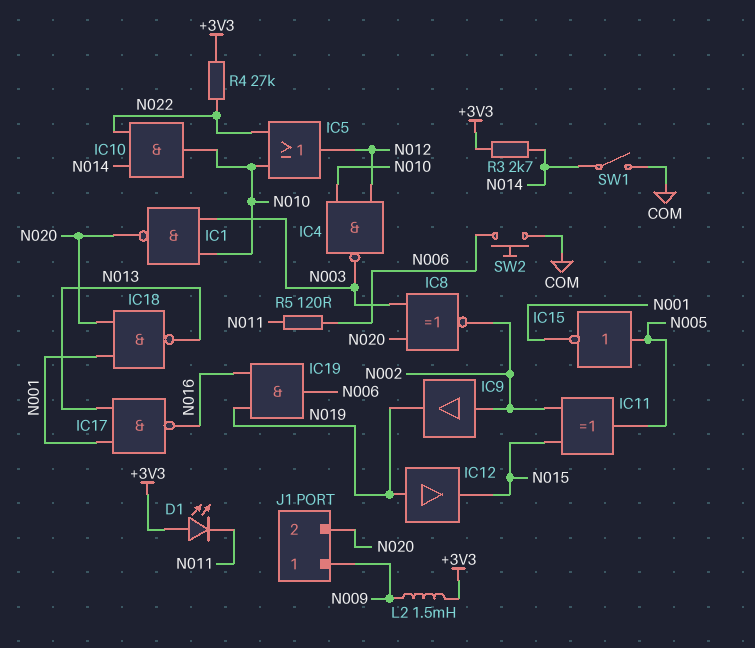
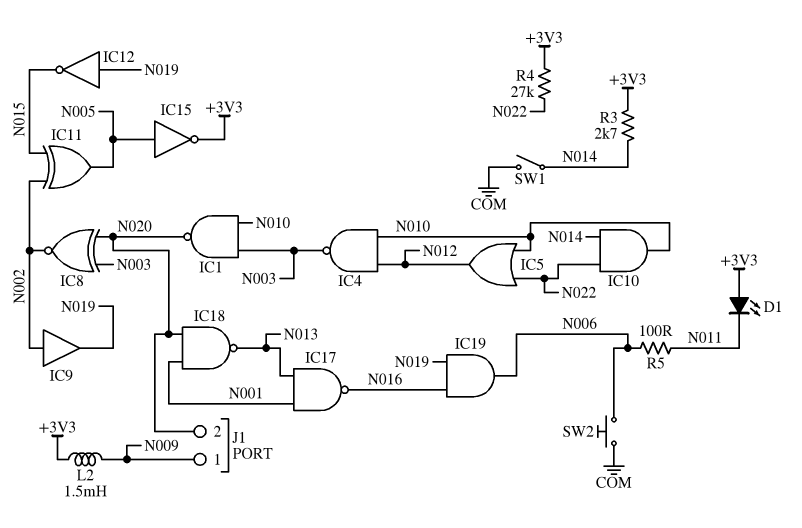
IC12: buffer (in N019, out N015) -> NOT (in N019, out N015)
IC15: NOT (in N005, out N001) -> NOT (in N005, out +3V3)
R5: 120 (N006, N011) -> 100 (N006, N011)

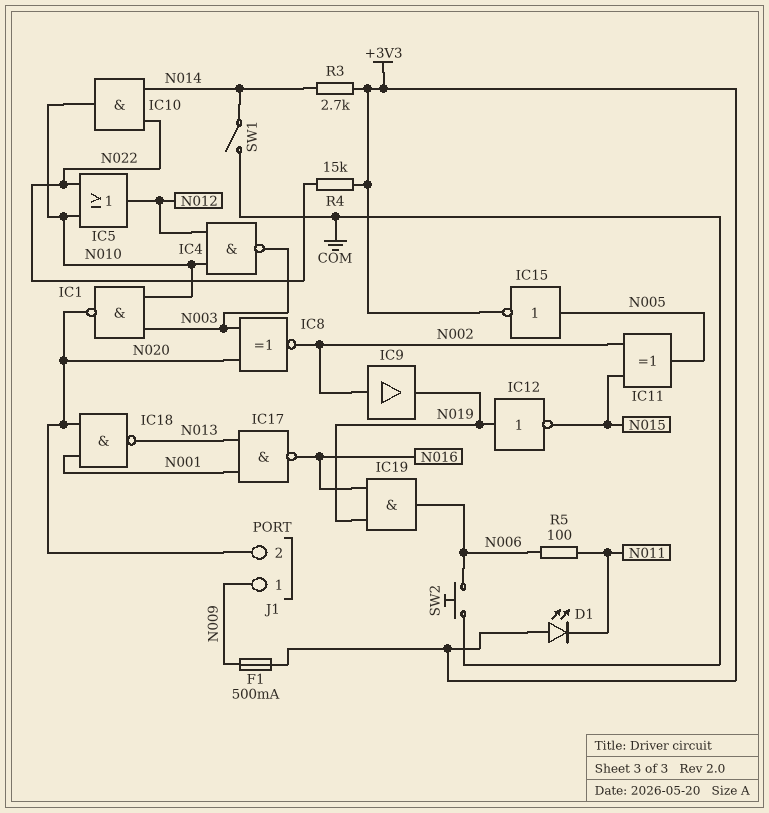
F1: none -> 500mA (+3V3, N009)
L2: 1.5mH (+3V3, N009) -> none
R4: 27k (+3V3, N022) -> 15k (+3V3, N022)

